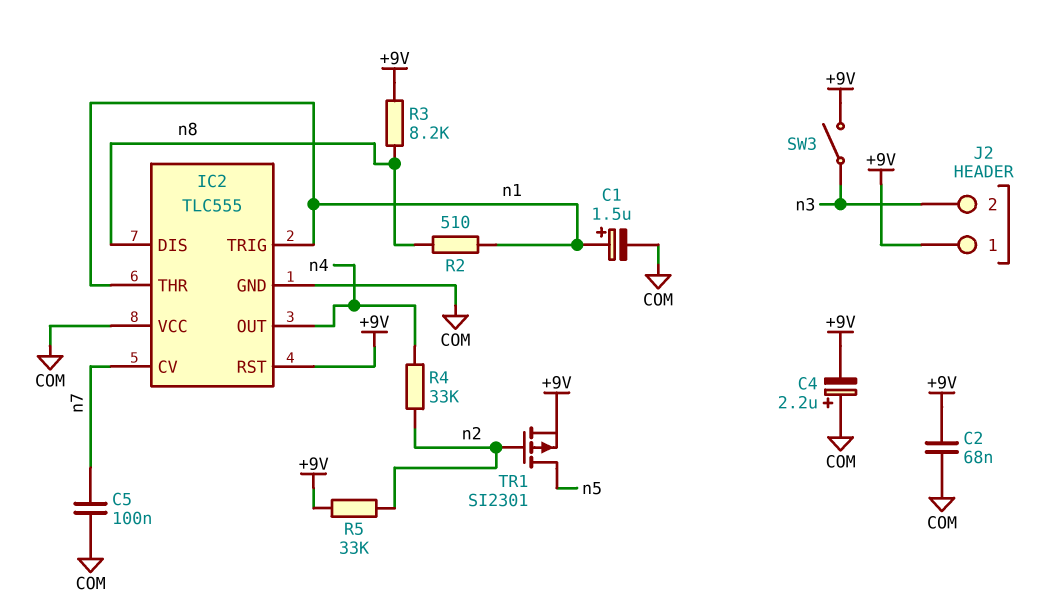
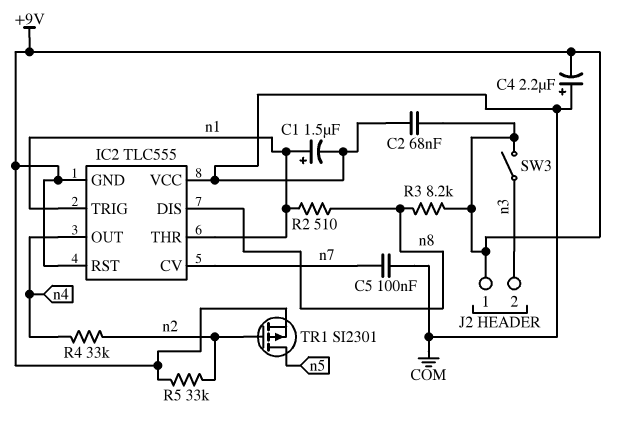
IC2 pin GND: COM -> +9V

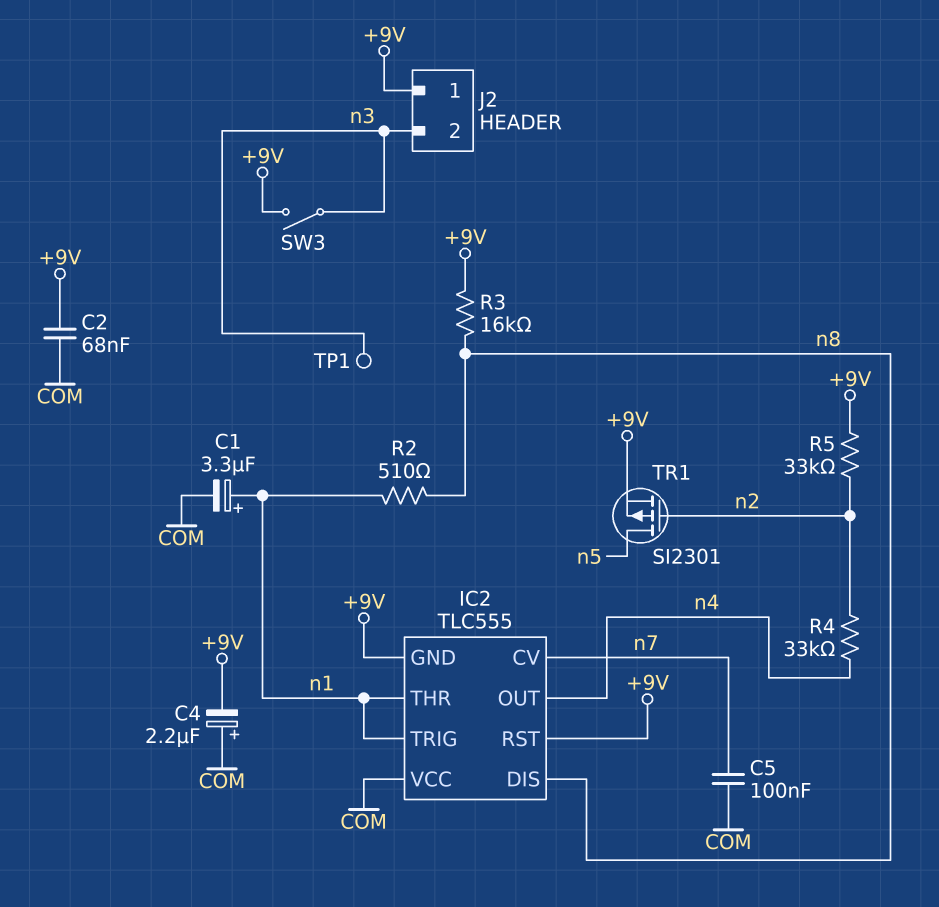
C1: 1.5uF (plus n1, minus COM) -> 3.3uF (plus n1, minus COM)
R3: 8.2k (+9V, n8) -> 16k (+9V, n8)
TP1: none -> test point (n3)

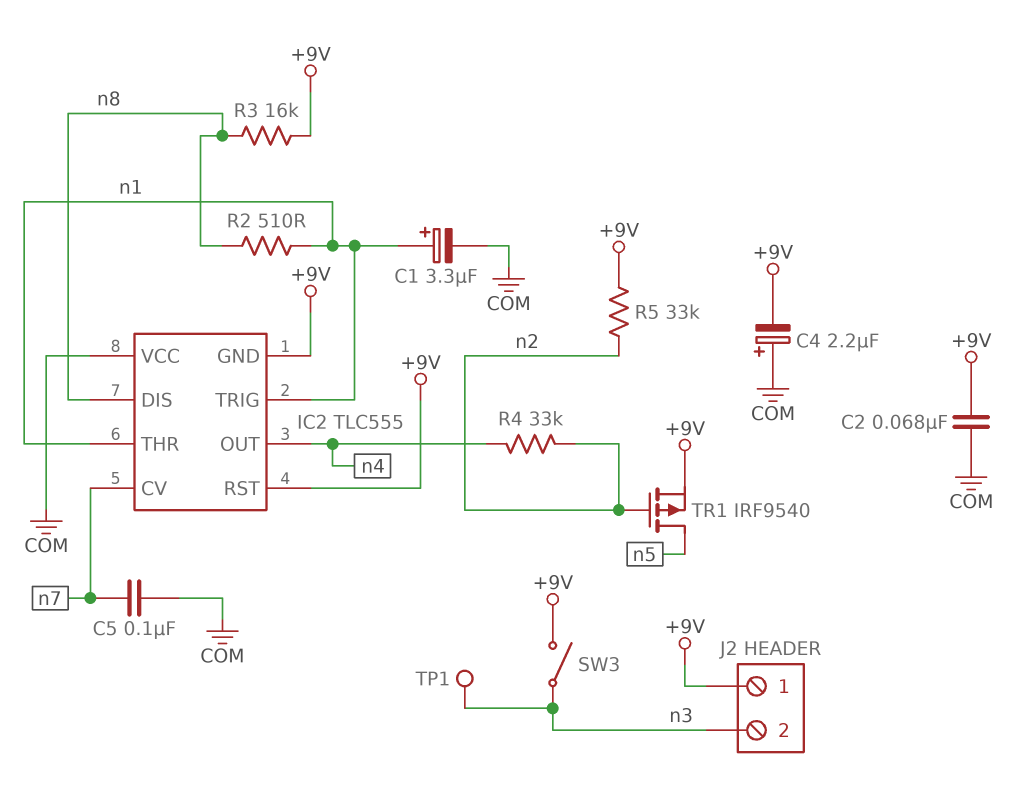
TR1: PMOS SI2301 (G n2, D n5, S +9V) -> PMOS IRF9540 (G n2, D n5, S +9V)

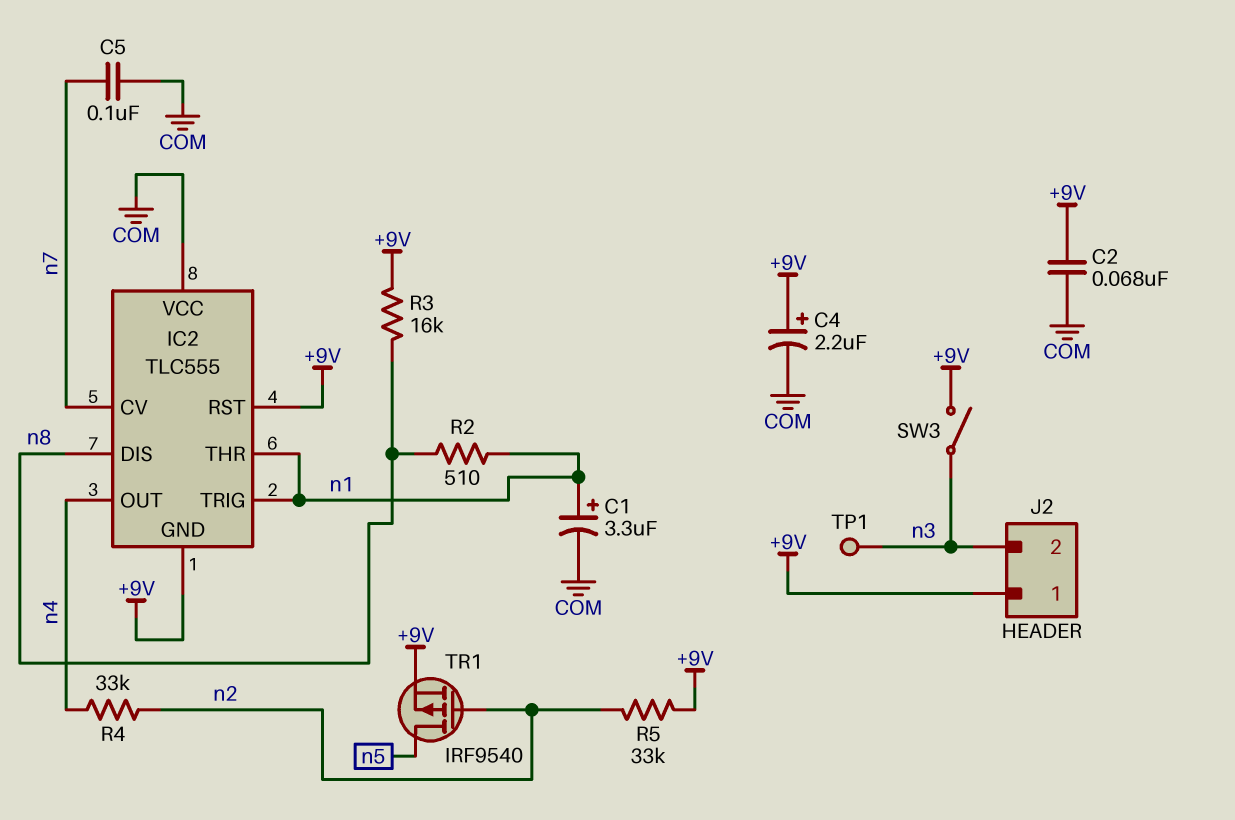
C4: 2.2uF (plus COM, minus +9V) -> 2.2uF (plus +9V, minus COM)

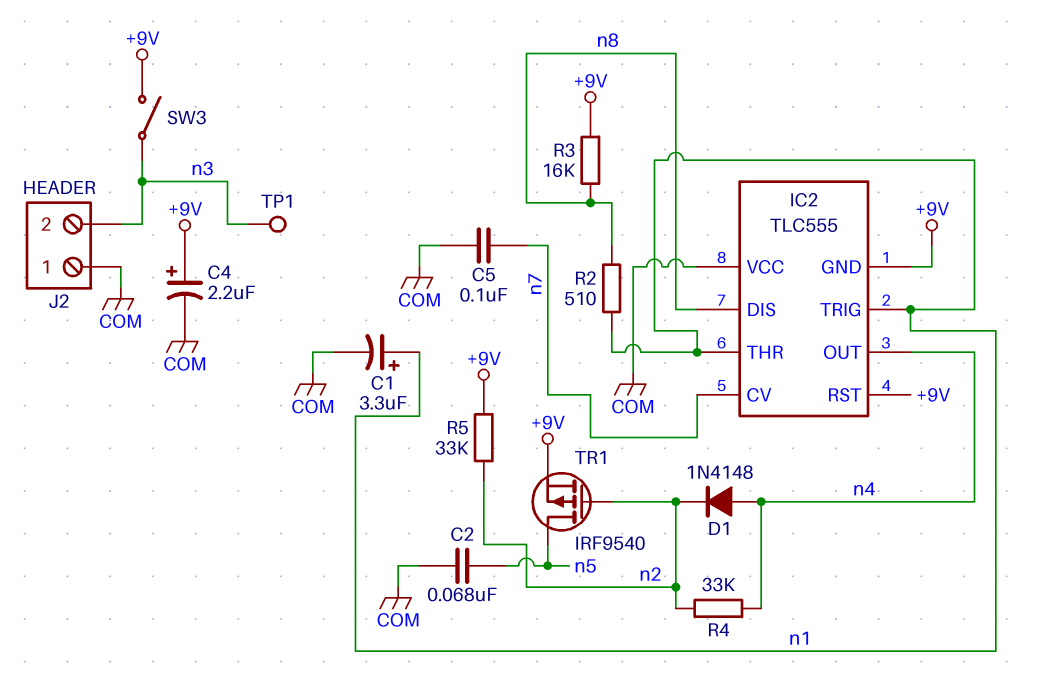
C2: 68nF (+9V, COM) -> 68nF (COM, n5)
D1: none -> diode 1N4148 (A n4, K n2)
J2 pin 1: +9V -> COM

